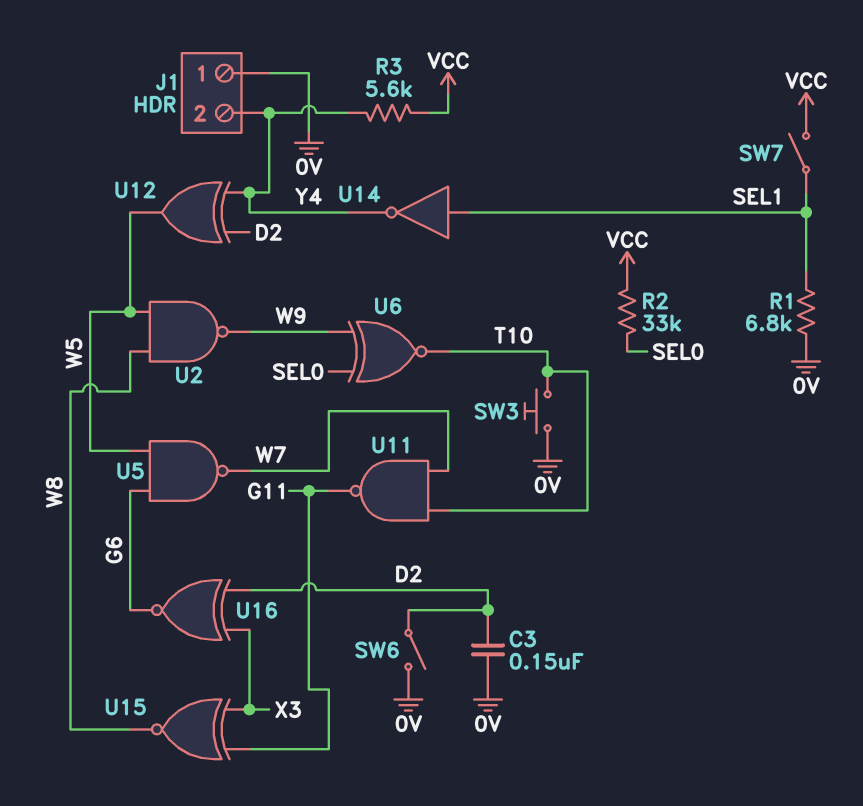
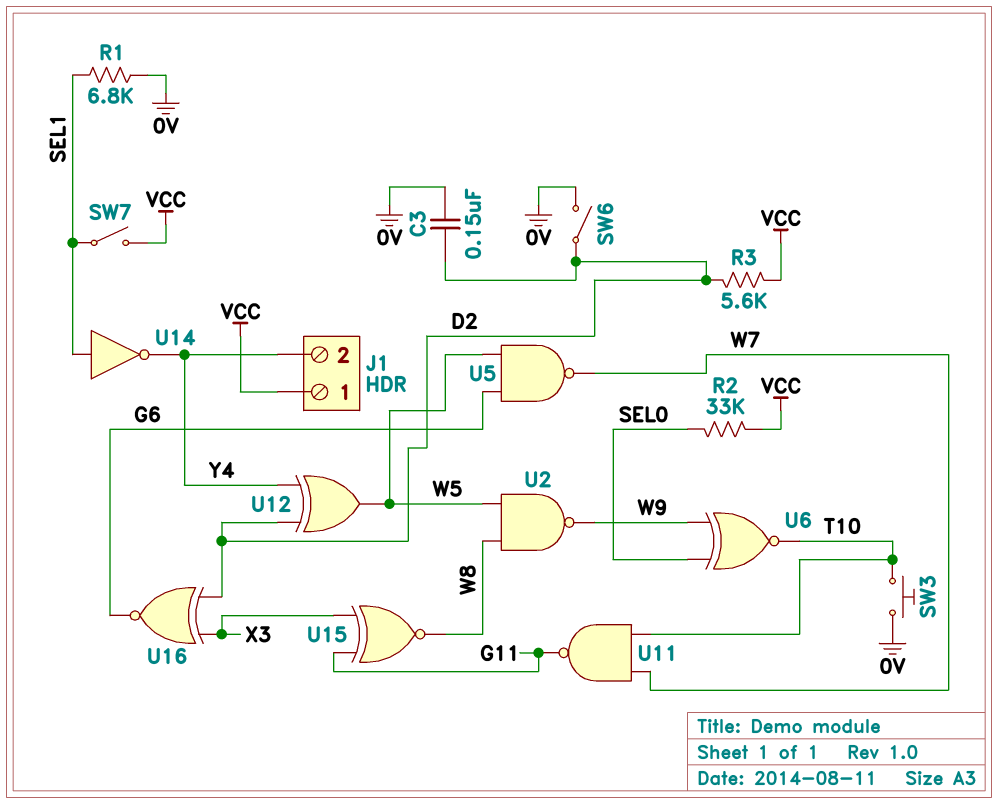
J1 pin 1: 0V -> VCC
R3: 5.6k (VCC, Y4) -> 5.6k (D2, VCC)

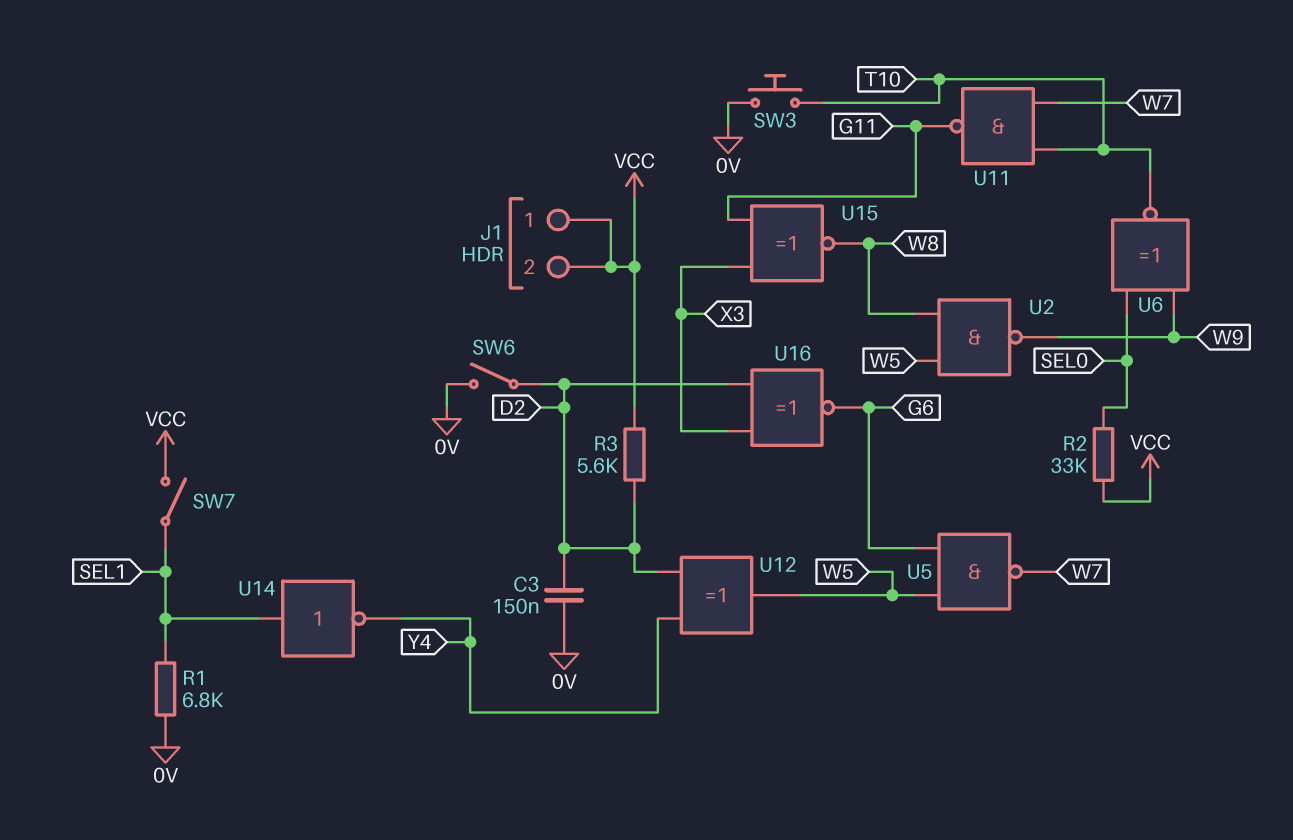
J1 pin 2: Y4 -> VCC

